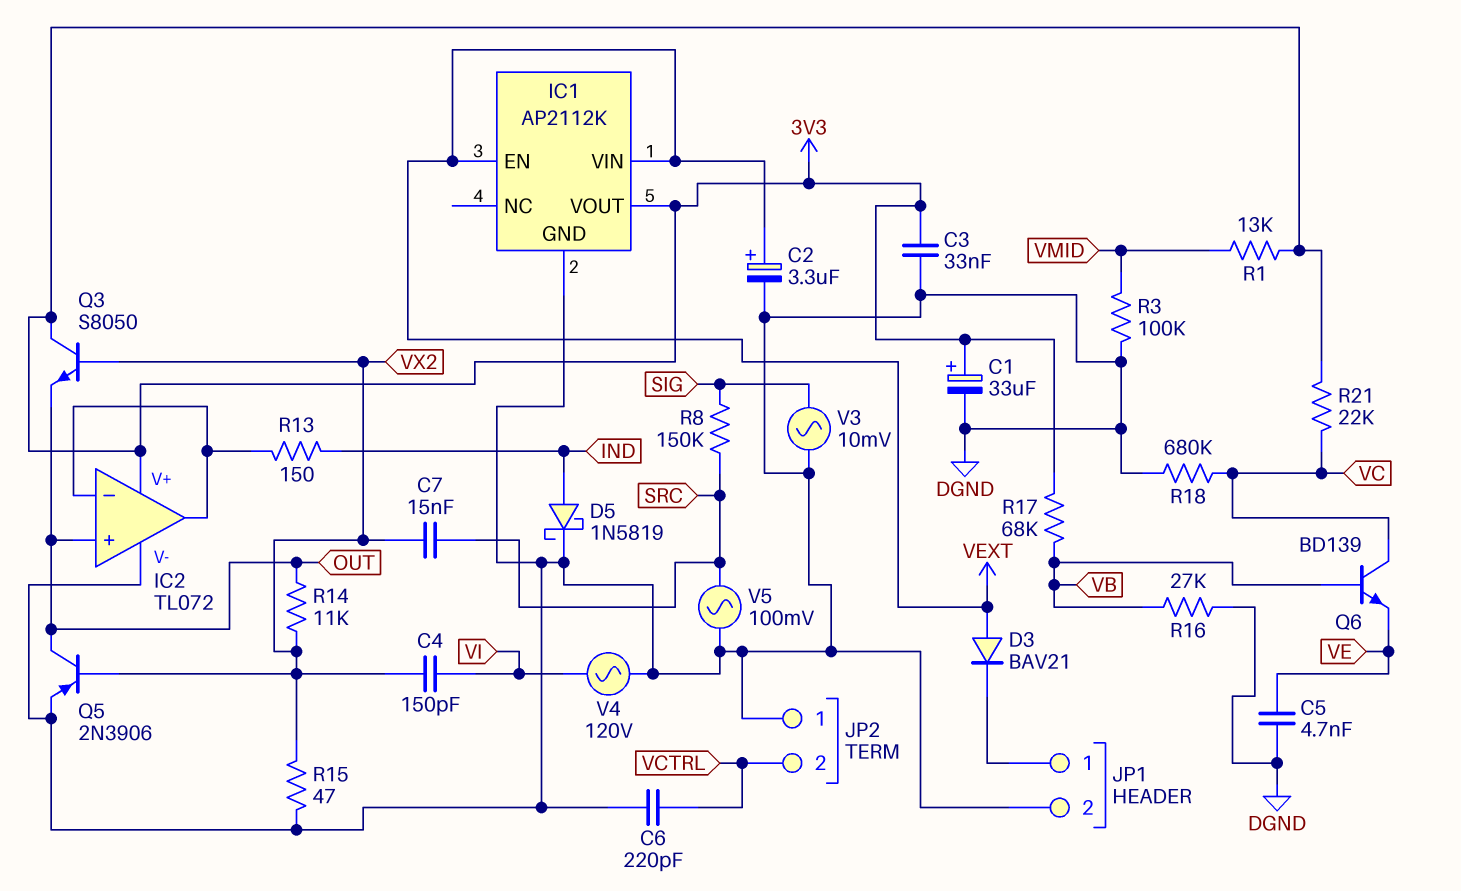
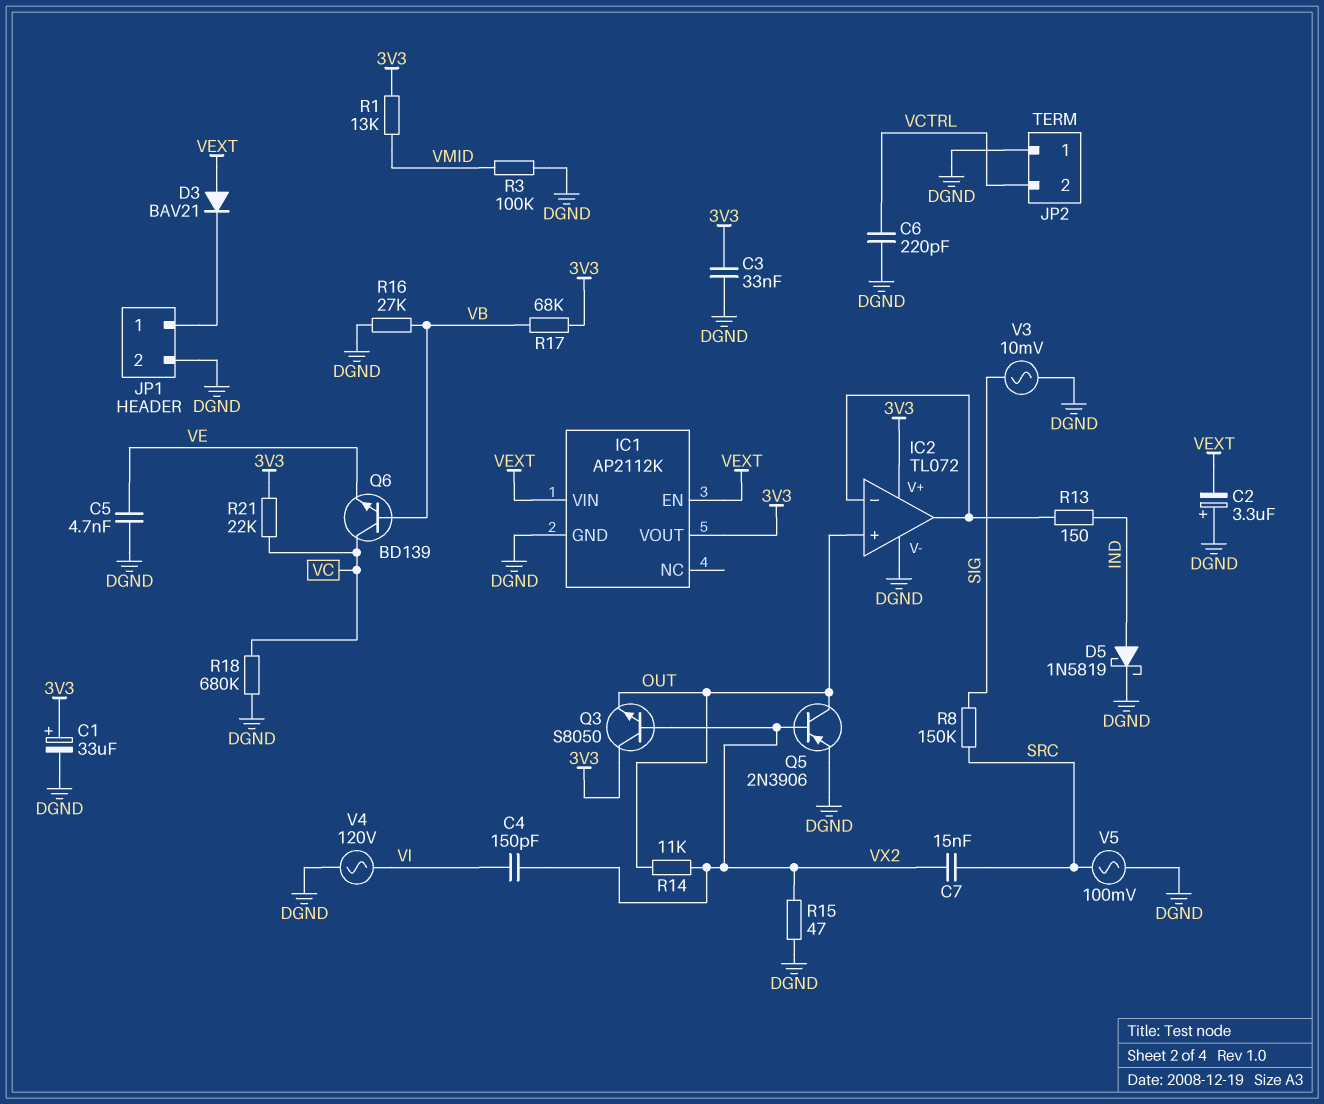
C2: 3.3uF (plus VEXT, minus DGND) -> 3.3uF (plus DGND, minus VEXT)

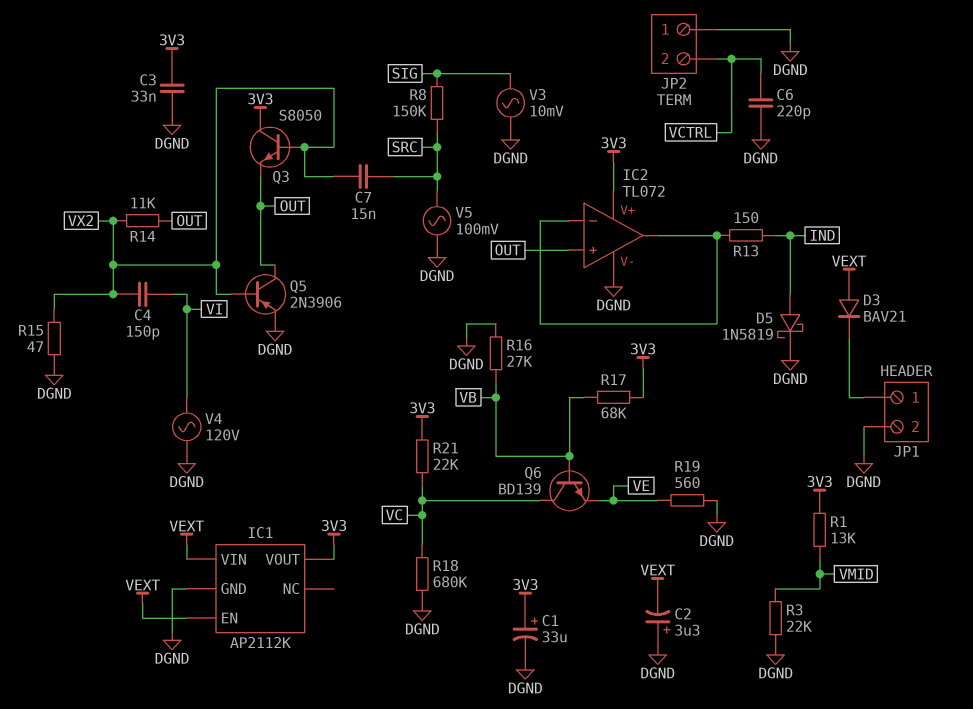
C5: 4.7nF (DGND, VE) -> none
R3: 100k (DGND, VMID) -> 22k (DGND, VMID)
R19: none -> 560 (DGND, VE)

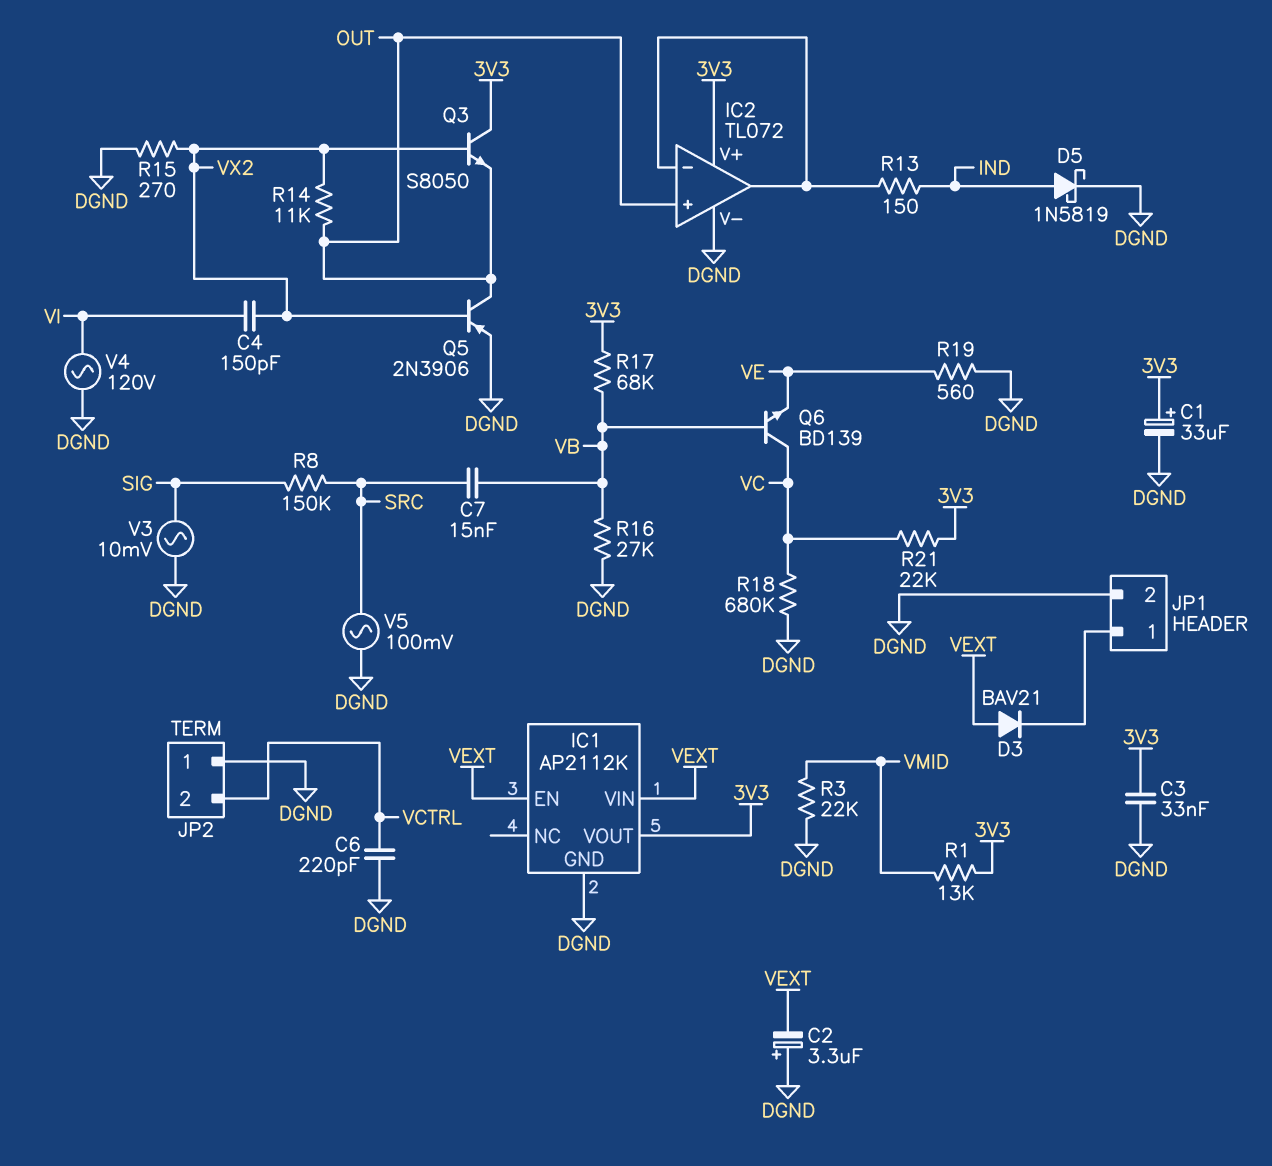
C7: 15nF (SRC, VX2) -> 15nF (SRC, VB)
R15: 47 (DGND, VX2) -> 270 (DGND, VX2)

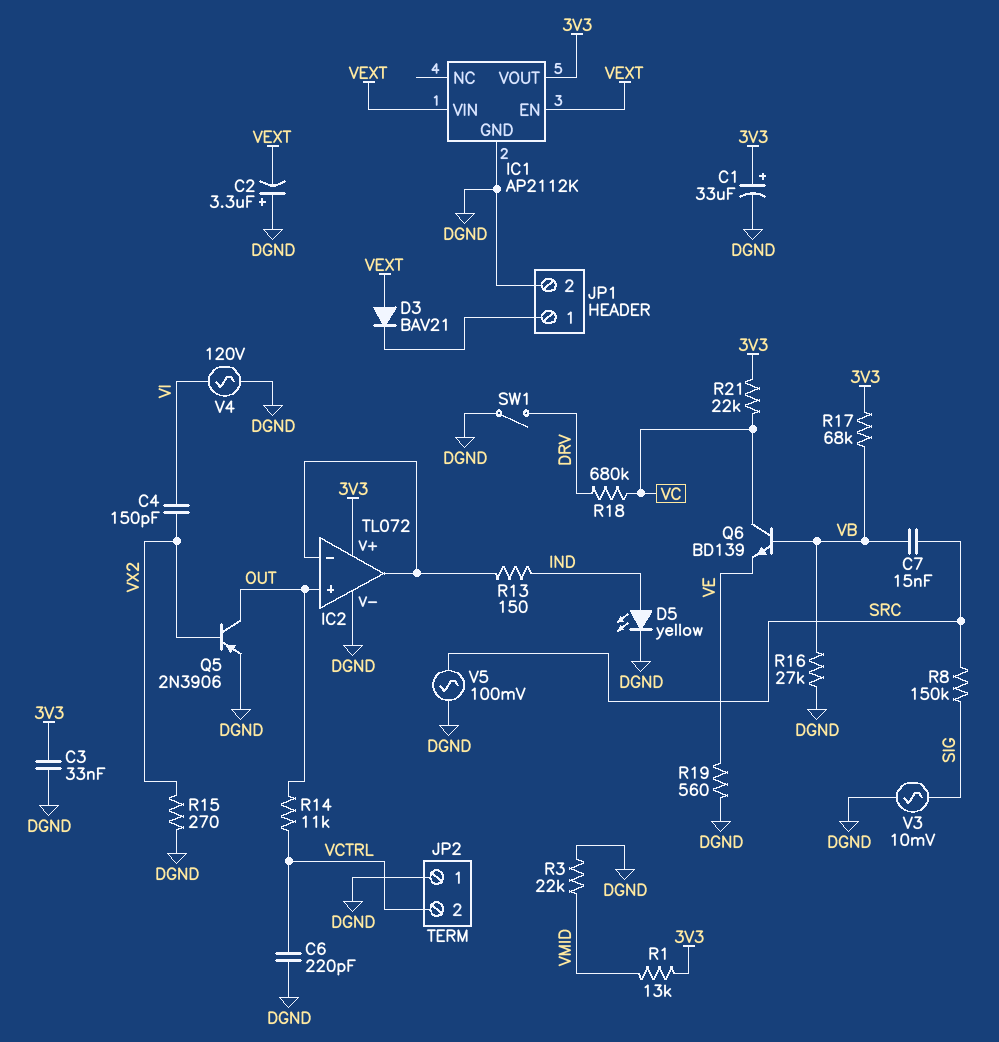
D5: schottky 1N5819 (A IND, K DGND) -> LED yellow (A IND, K DGND)
Q3: NPN S8050 (B VX2, C 3V3, E OUT) -> none
R14: 11k (OUT, VX2) -> 11k (OUT, VCTRL)
R18: 680k (DGND, VC) -> 680k (DRV, VC)
SW1: none -> switch (DGND, DRV)

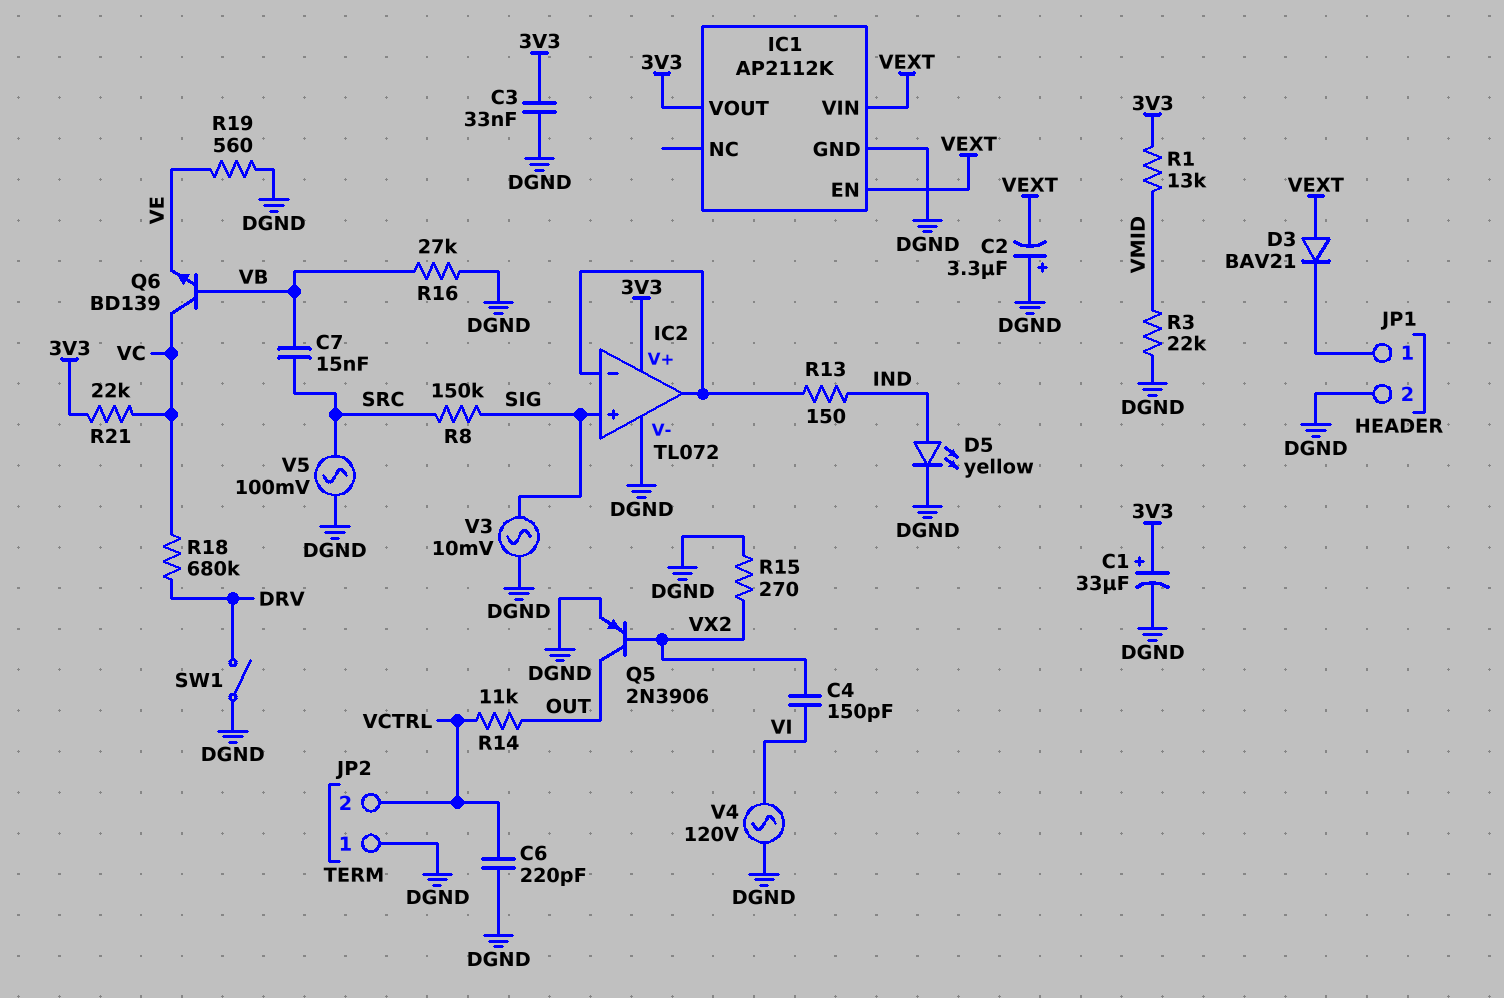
IC2 pin in+: OUT -> SIG
R17: 68k (3V3, VB) -> none

